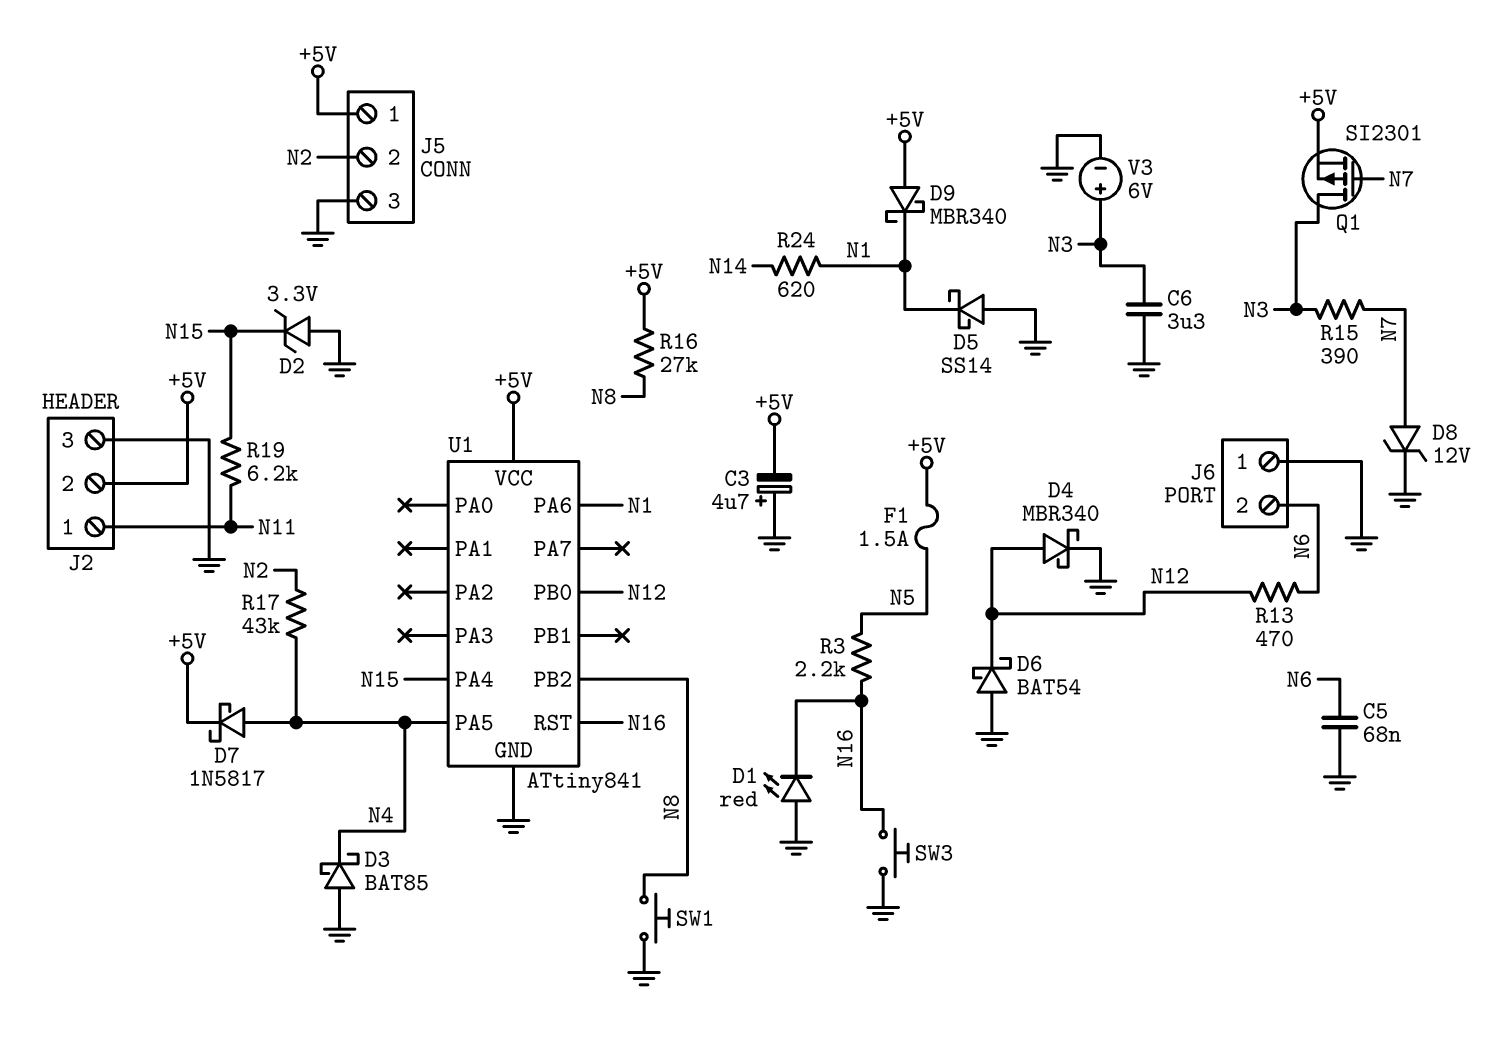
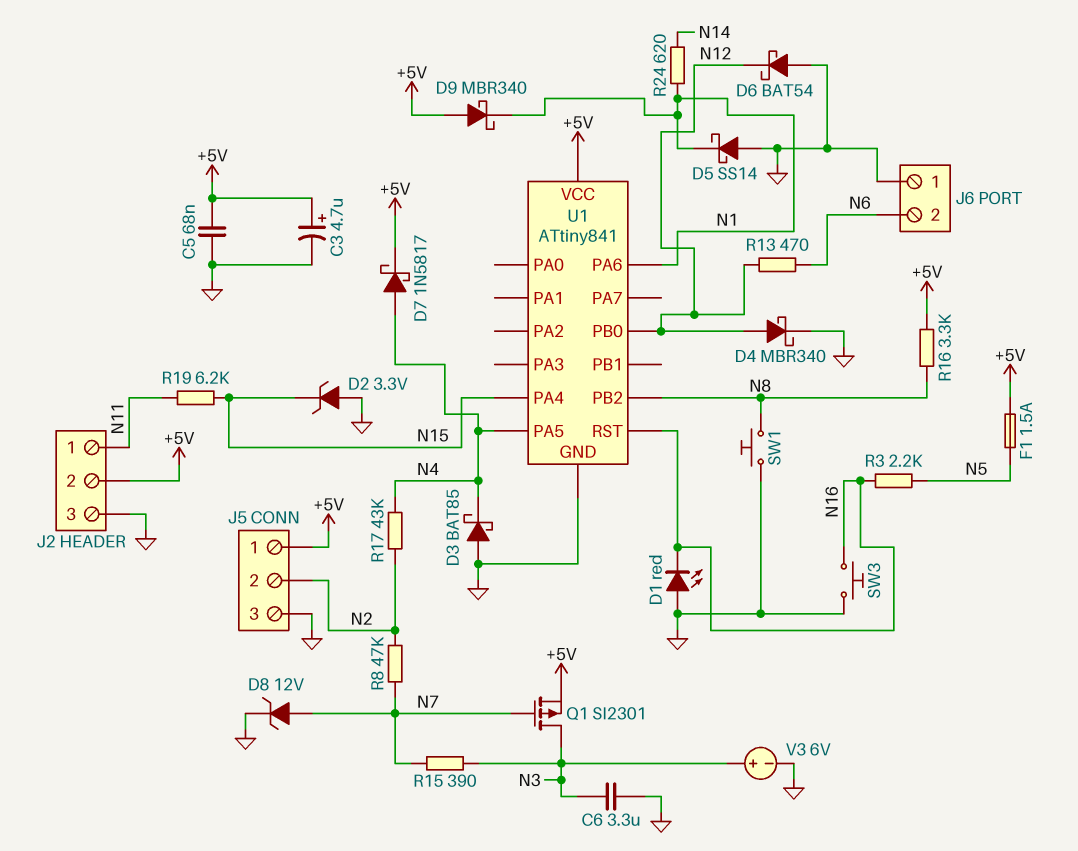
C3: 4.7uF (plus GND, minus +5V) -> 4.7uF (plus +5V, minus GND)
C5: 68nF (GND, N6) -> 68nF (+5V, GND)
R8: none -> 47k (N2, N7)
R16: 27k (+5V, N8) -> 3.3k (+5V, N8)

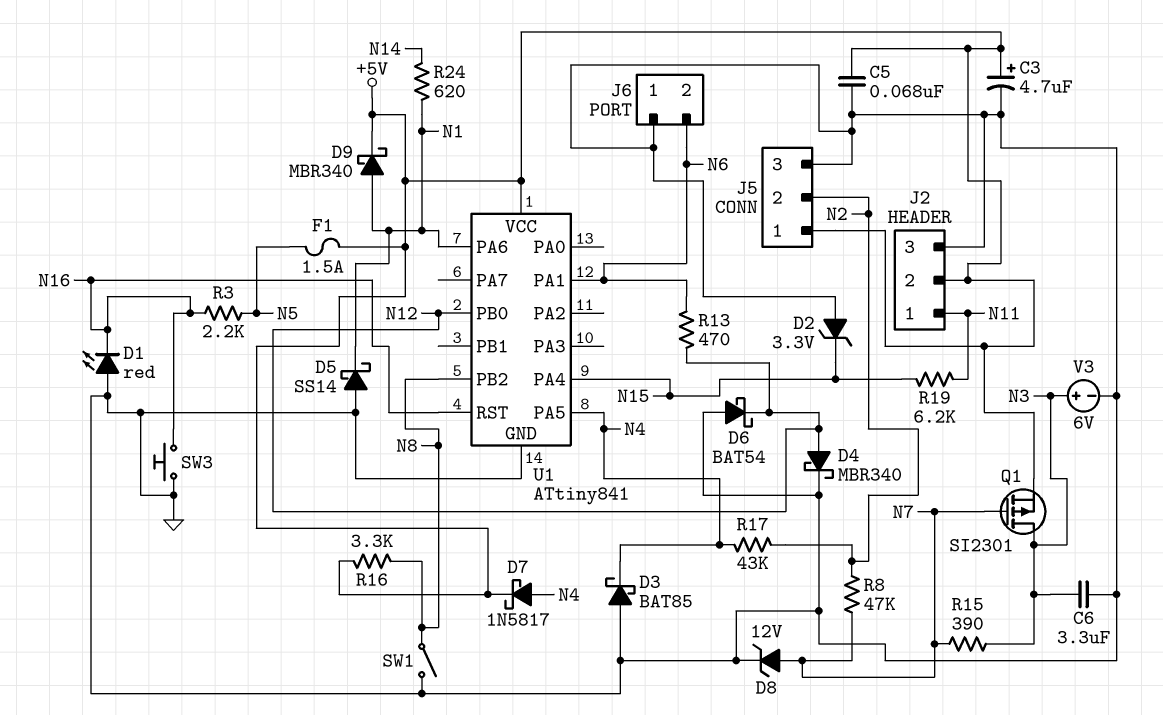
D9: schottky MBR340 (A +5V, K N1) -> schottky MBR340 (A N1, K +5V)
SW1: button (GND, N8) -> switch (GND, N8)
U1 pin PA1: none -> N6

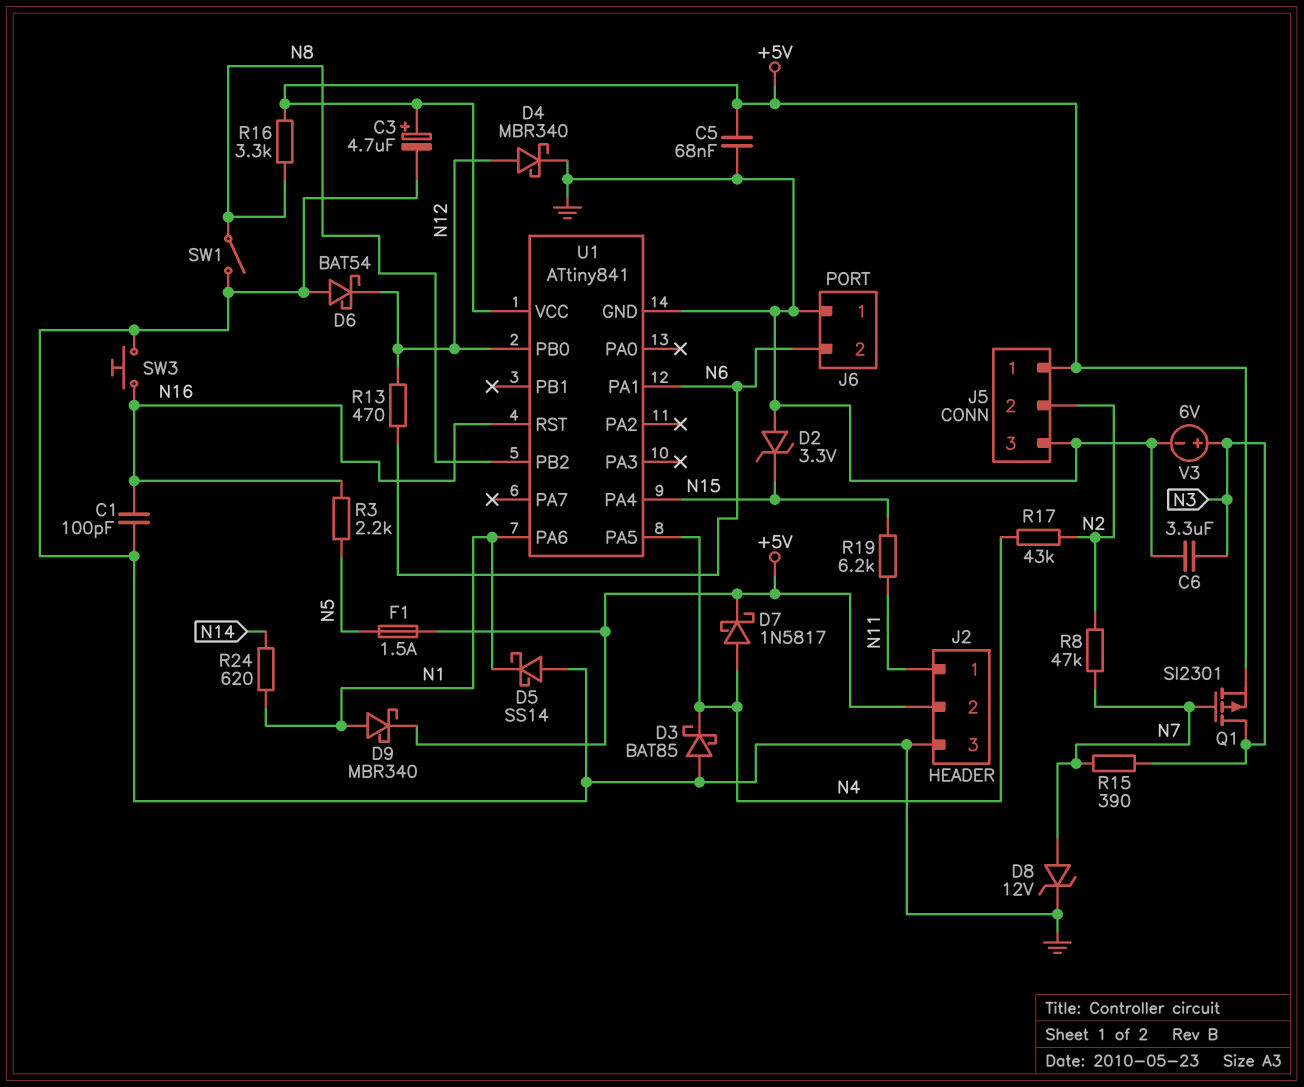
C1: none -> 100pF (GND, N16)
D1: LED red (A GND, K N16) -> none

